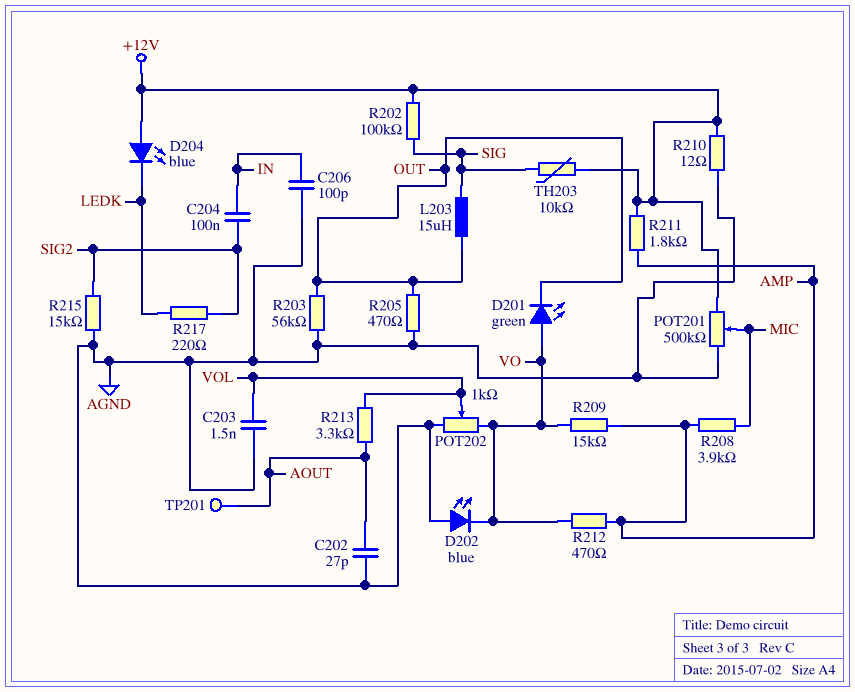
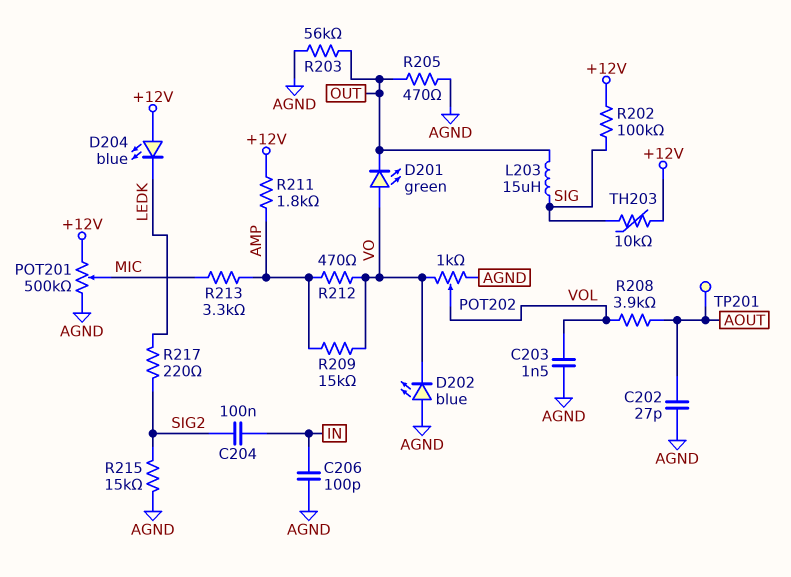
R208: 3.9k (AMP, MIC) -> 3.9k (AOUT, VOL)
R210: 12 (+12V, AGND) -> none
R213: 3.3k (AOUT, VOL) -> 3.3k (AMP, MIC)

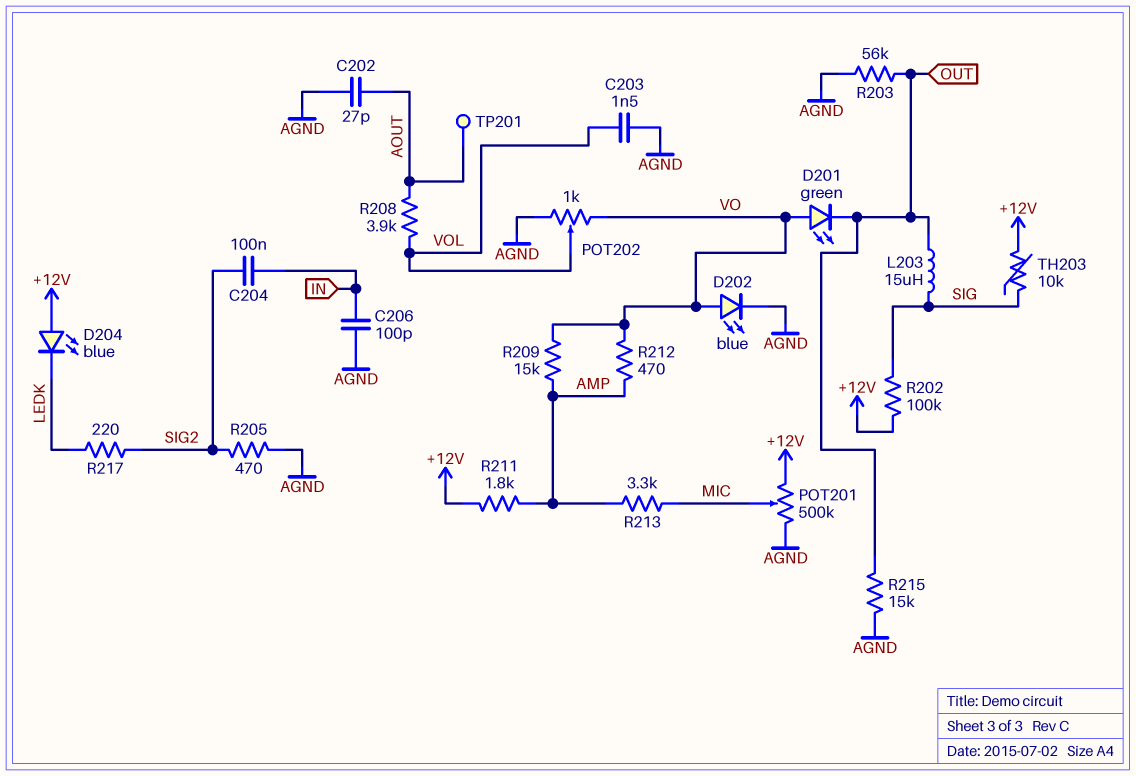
D202: LED blue (A AGND, K VO) -> LED blue (A VO, K AGND)
R205: 470 (AGND, OUT) -> 470 (AGND, SIG2)
R215: 15k (AGND, SIG2) -> 15k (AGND, OUT)

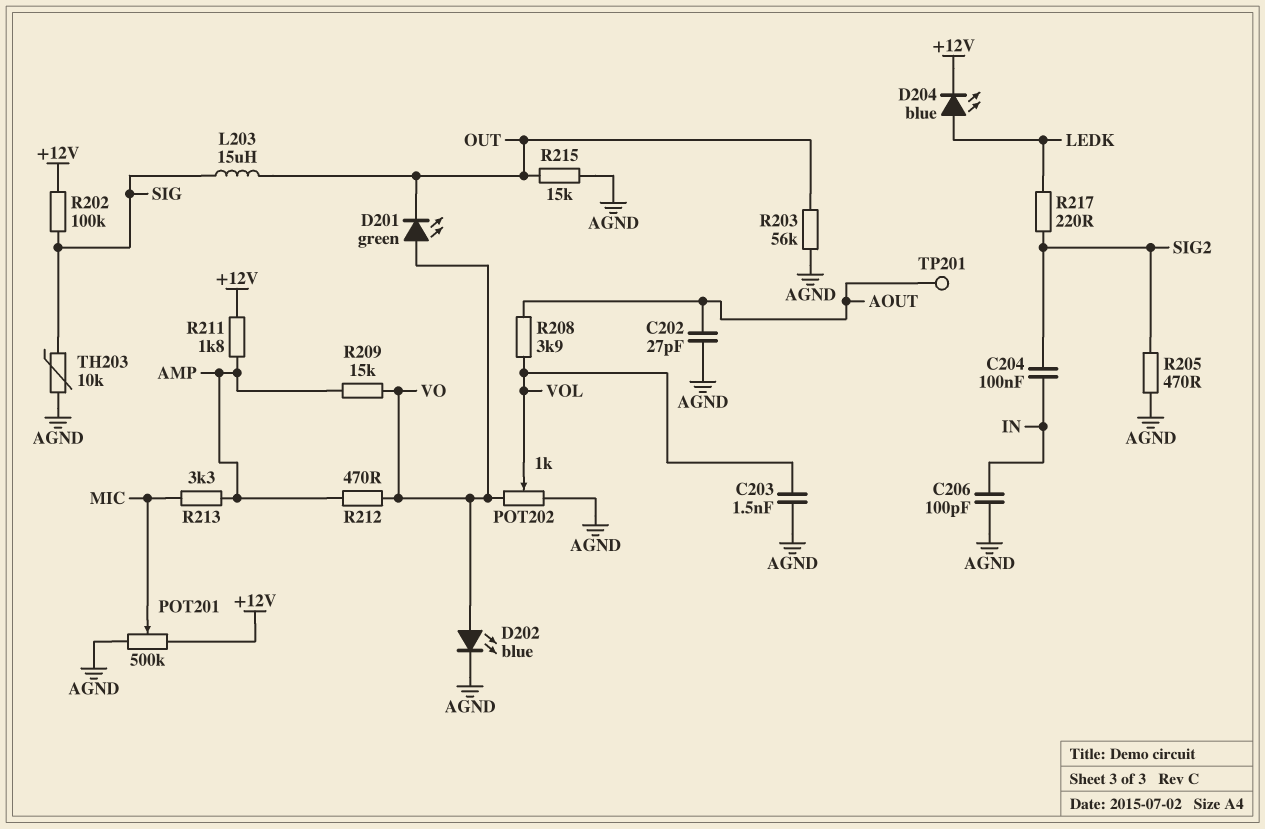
D204: LED blue (A +12V, K LEDK) -> LED blue (A LEDK, K +12V)
TH203: 10k (+12V, SIG) -> 10k (AGND, SIG)

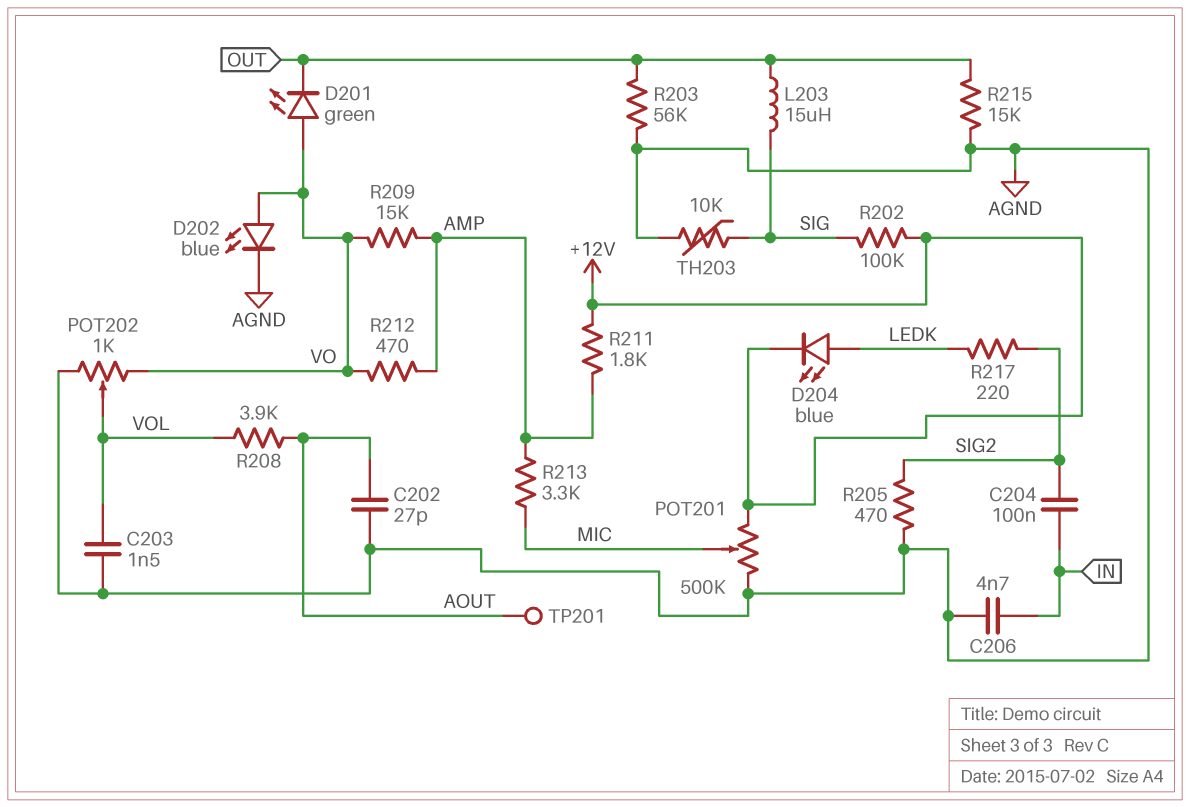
C206: 100pF (AGND, IN) -> 4.7nF (AGND, IN)

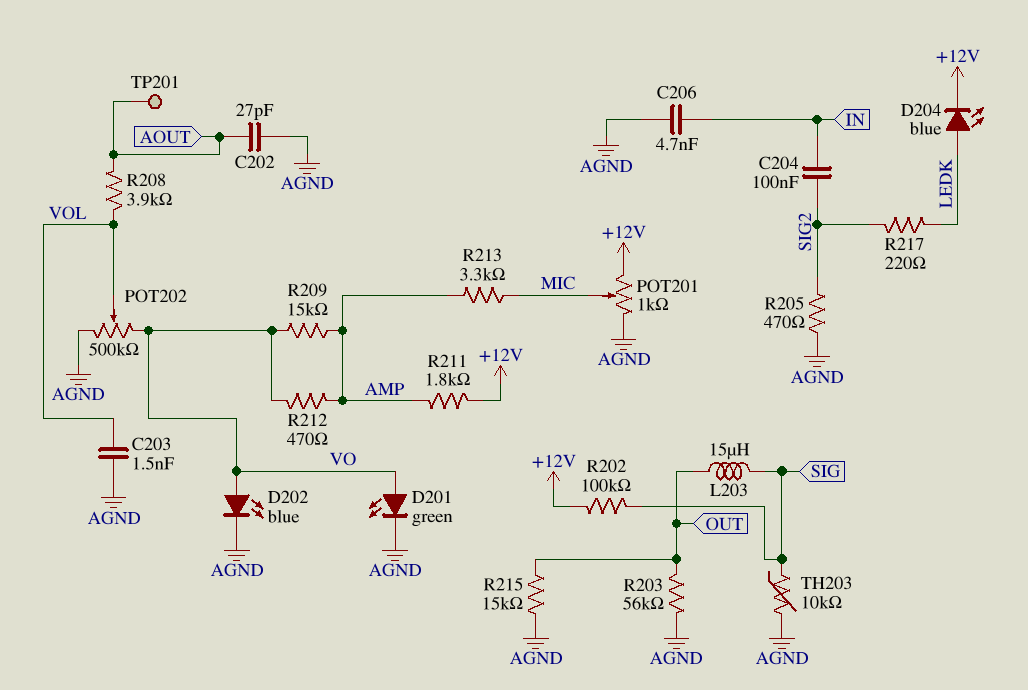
D201: LED green (A VO, K OUT) -> LED green (A VO, K AGND)
POT201: 500k (+12V, AGND, wiper MIC) -> 1k (+12V, AGND, wiper MIC)
POT202: 1k (AGND, VO, wiper VOL) -> 500k (AGND, VO, wiper VOL)

